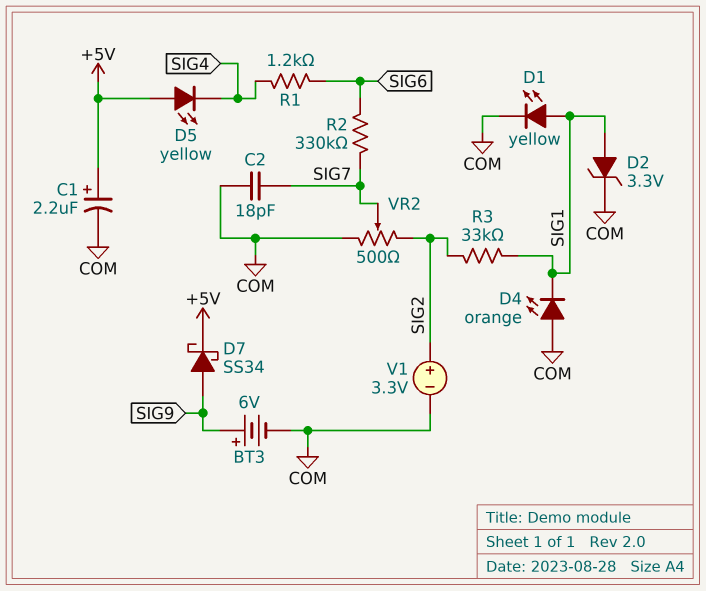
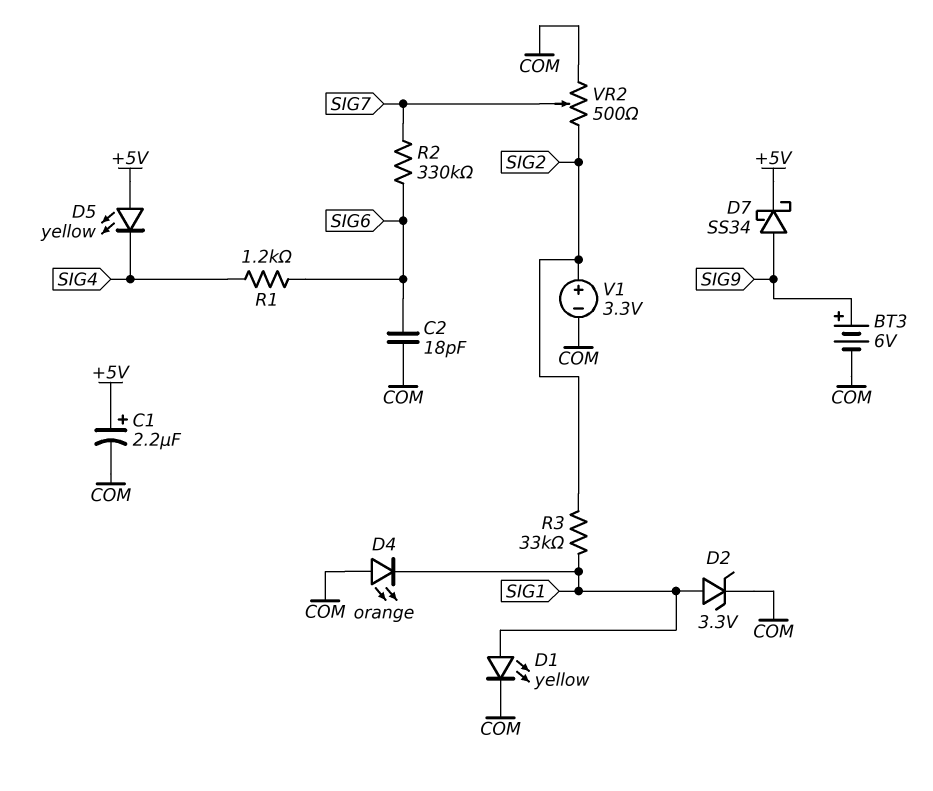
C2: 18pF (COM, SIG7) -> 18pF (COM, SIG6)

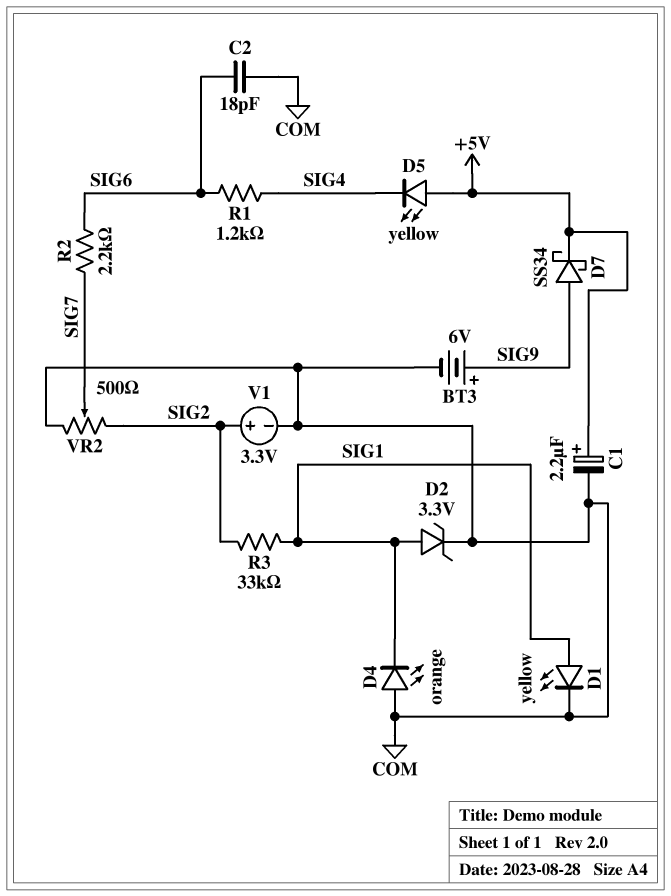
R2: 330k (SIG6, SIG7) -> 2.2k (SIG6, SIG7)

